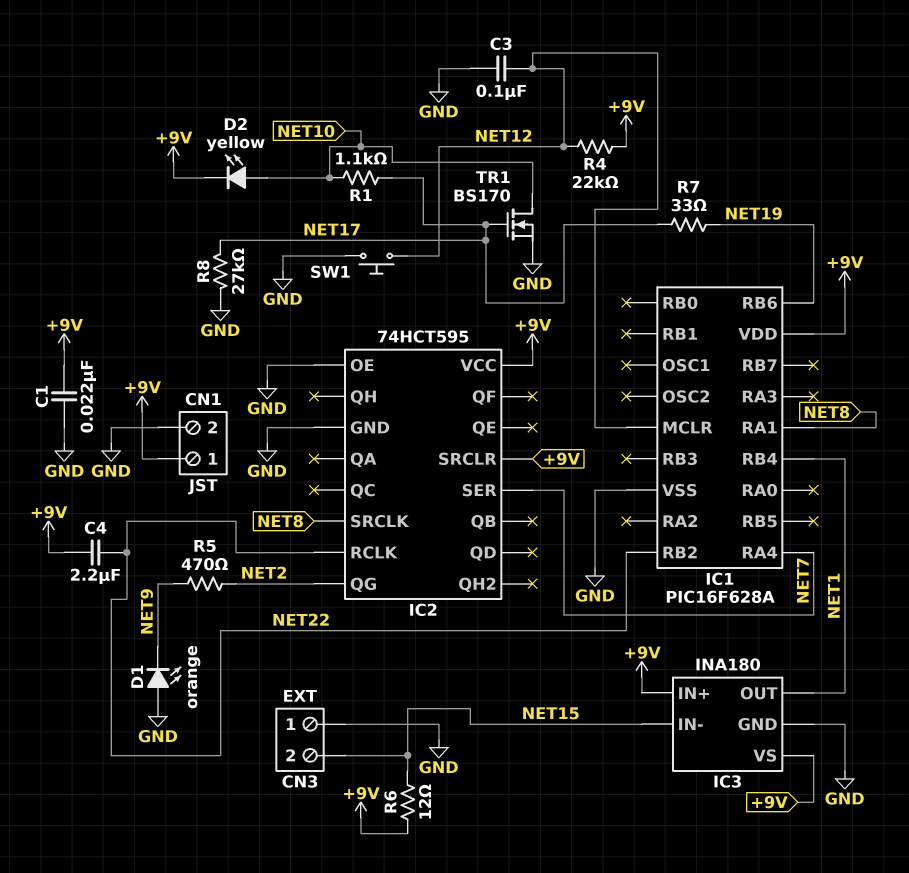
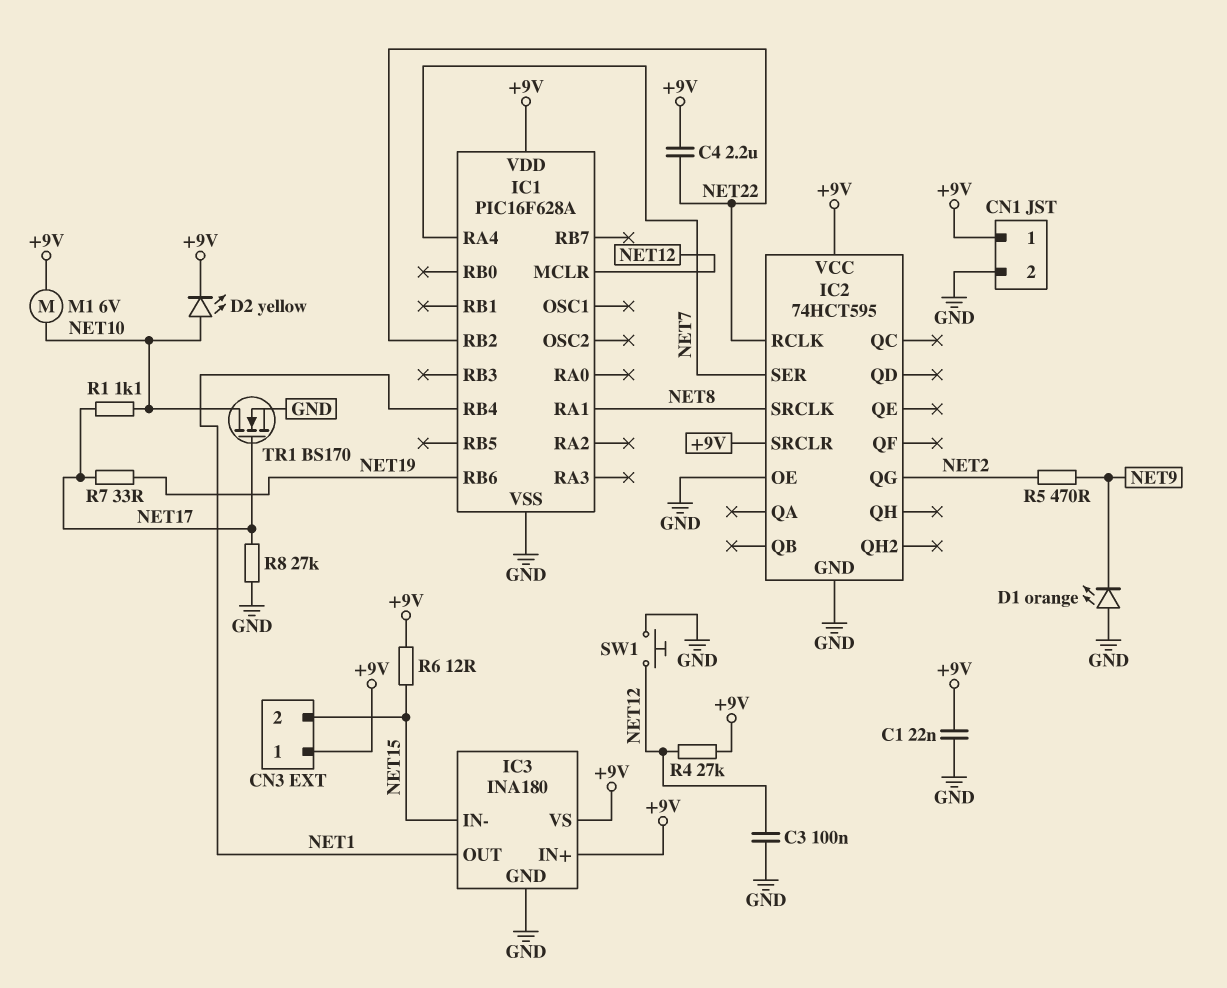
CN3 pin 1: GND -> +9V
M1: none -> motor 6V (+9V, NET10)
R4: 22k (+9V, NET12) -> 27k (+9V, NET12)

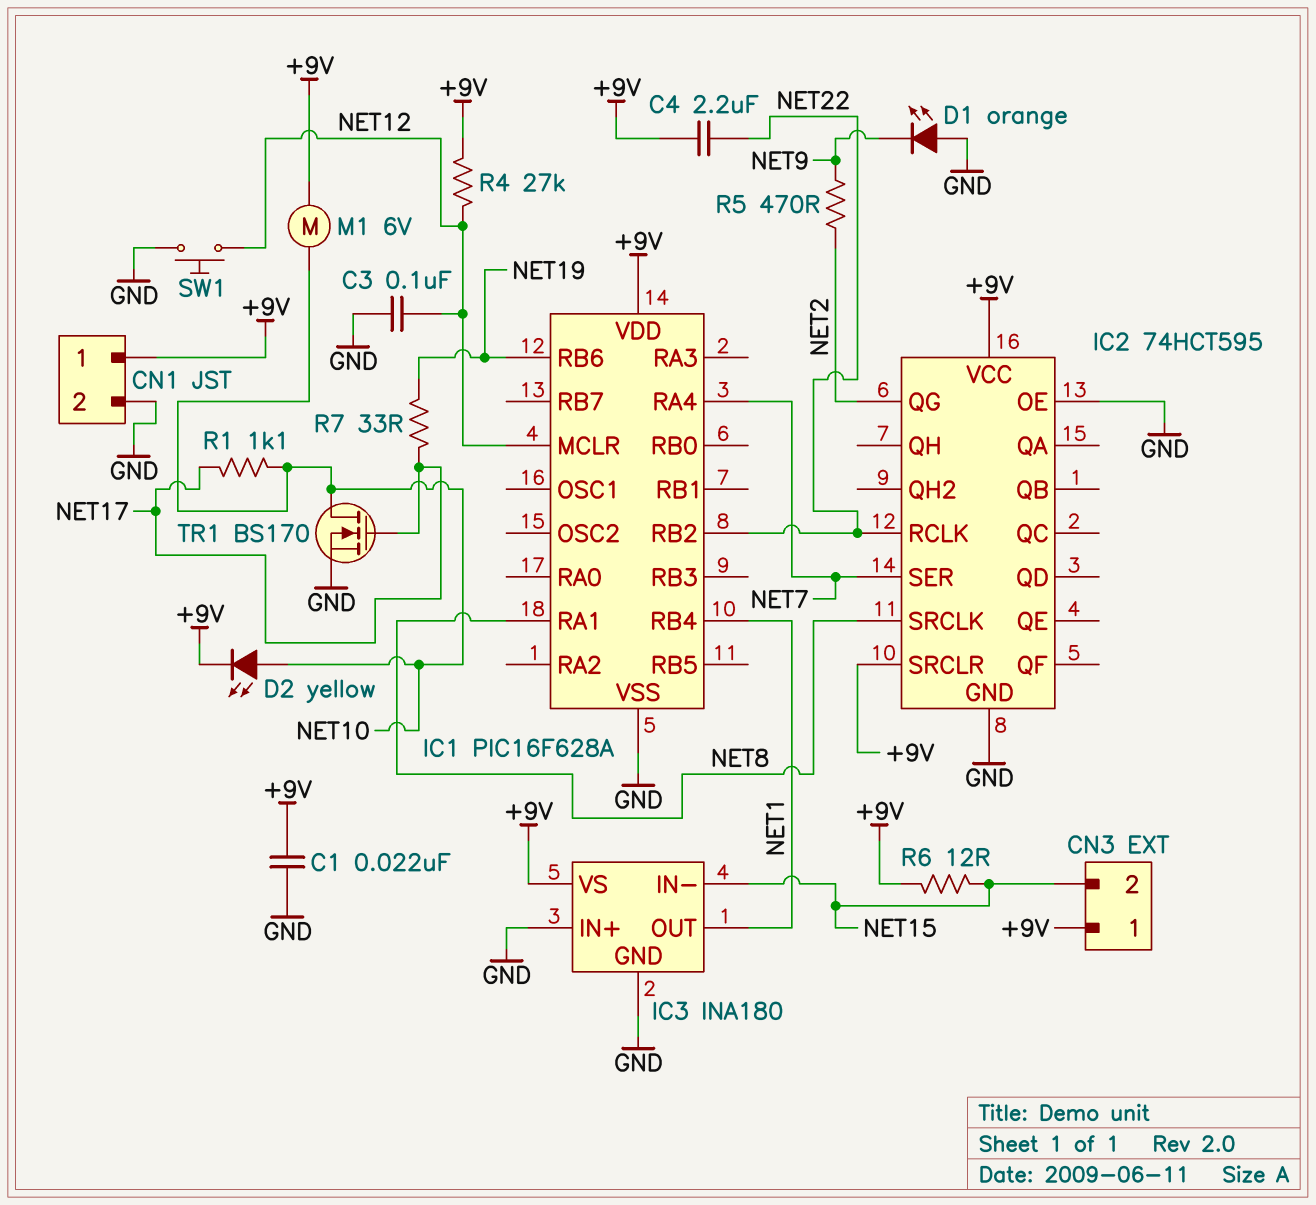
IC3 pin IN+: +9V -> GND
R8: 27k (GND, NET17) -> none

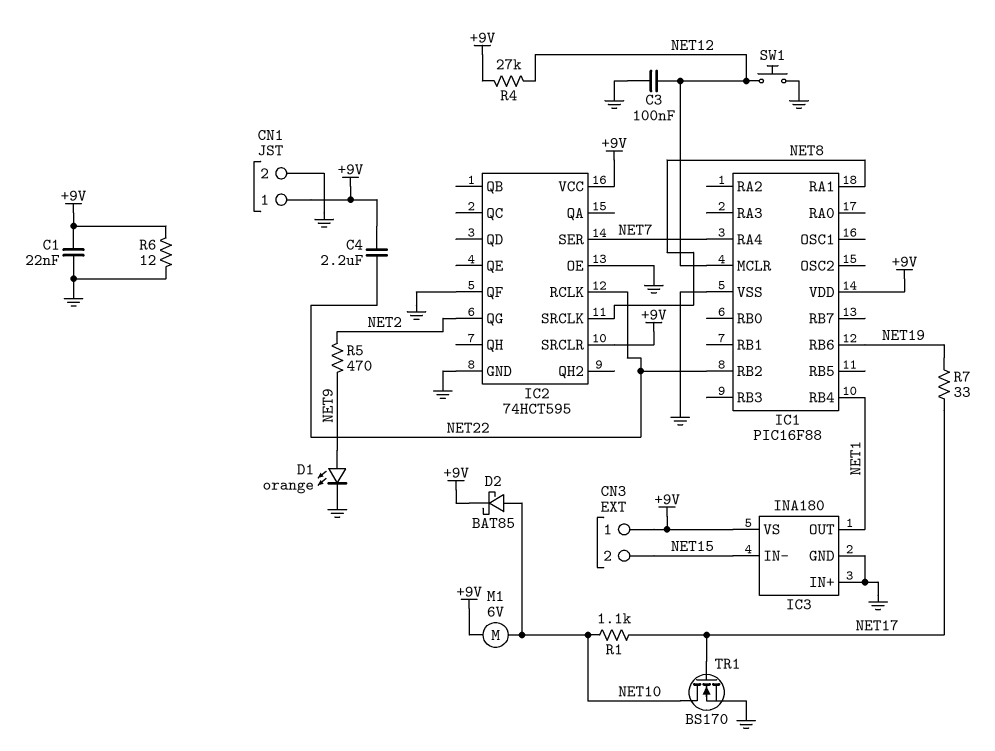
D1: LED orange (A GND, K NET9) -> LED orange (A NET9, K GND)
D2: LED yellow (A NET10, K +9V) -> schottky BAT85 (A NET10, K +9V)
IC1: PIC16F628A -> PIC16F88
IC2 pin QF: none -> GND
R6: 12 (+9V, NET15) -> 12 (+9V, GND)

